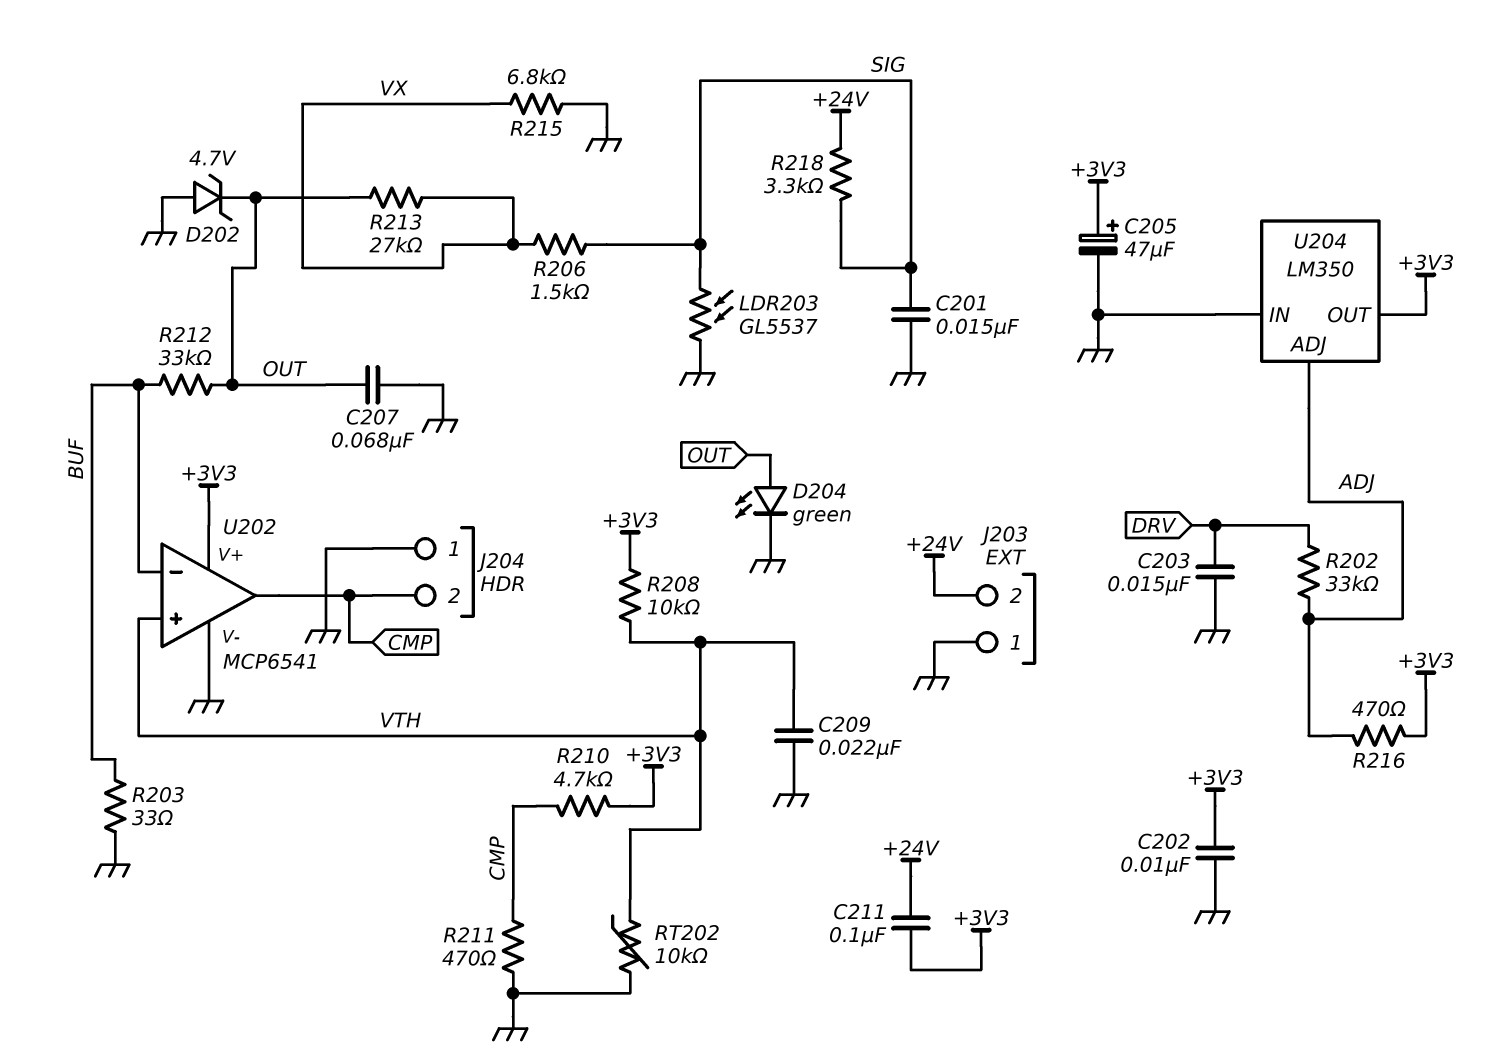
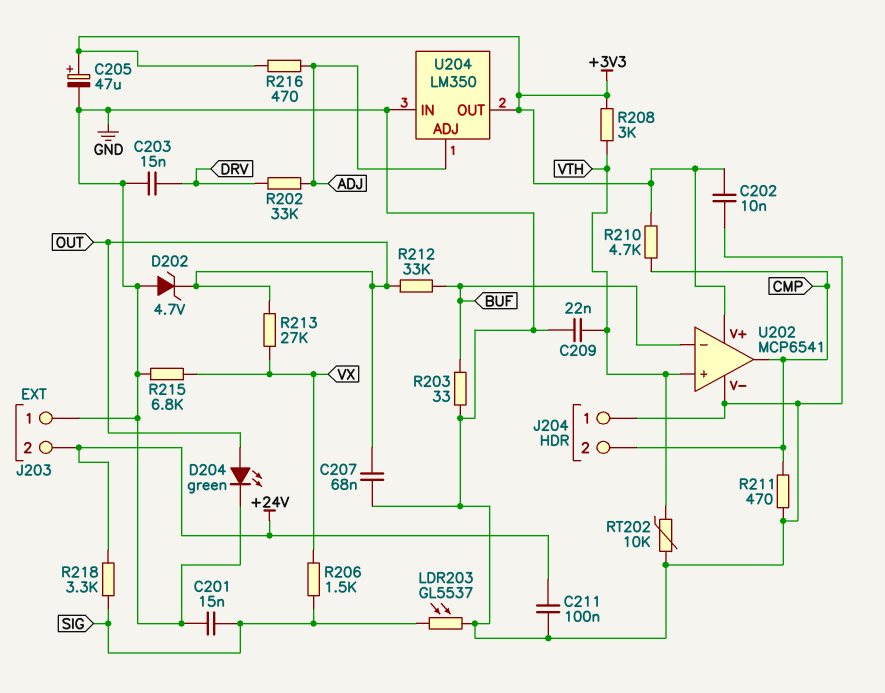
C211: 100nF (+3V3, +24V) -> 100nF (+24V, GND)
R208: 10k (+3V3, VTH) -> 3k (+3V3, VTH)

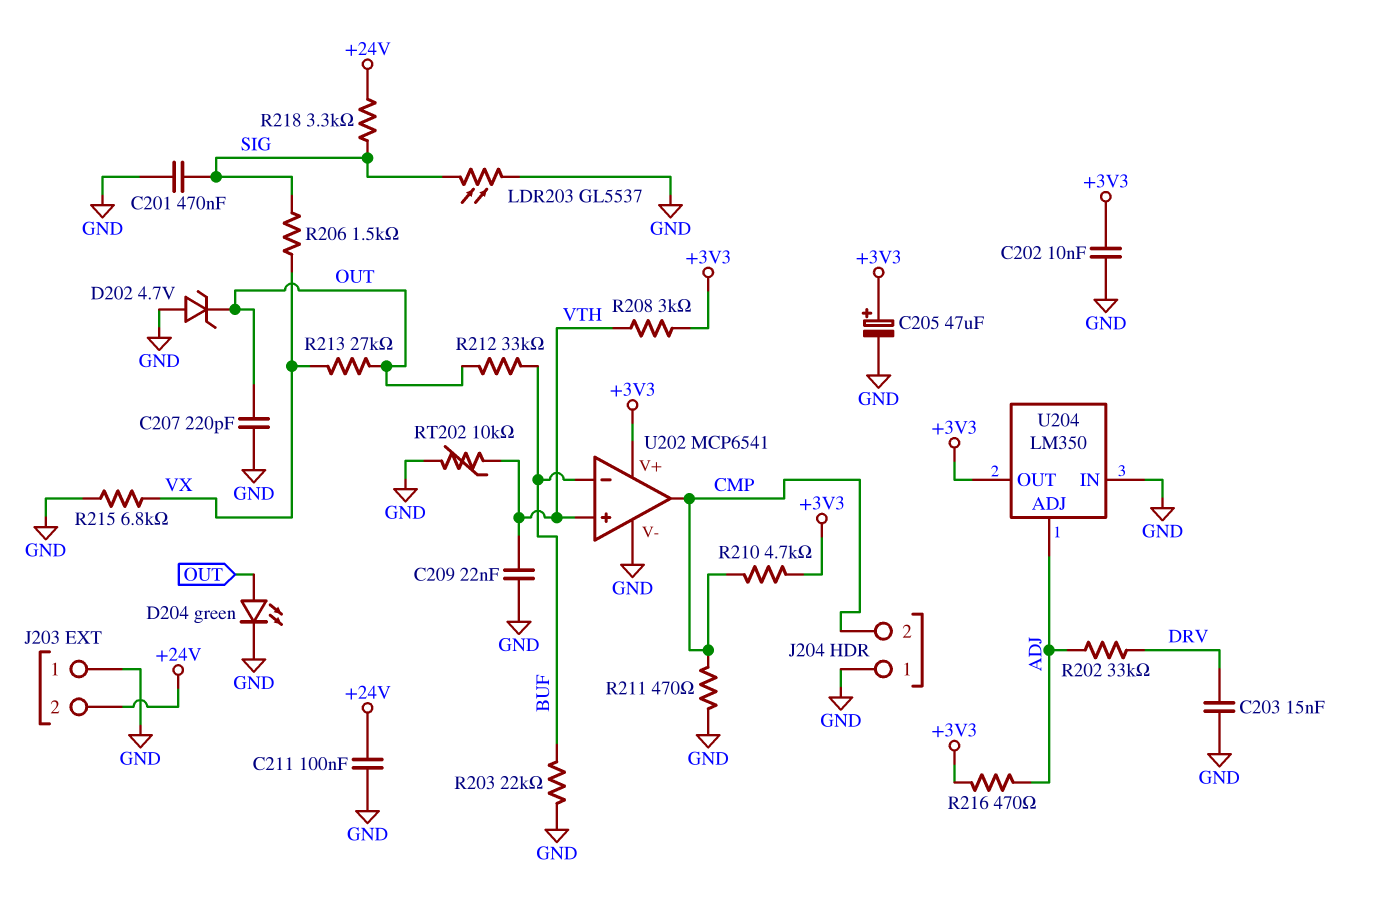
C201: 15nF (GND, SIG) -> 470nF (GND, SIG)
C207: 68nF (GND, OUT) -> 220pF (GND, OUT)
R203: 33 (BUF, GND) -> 22k (BUF, GND)

